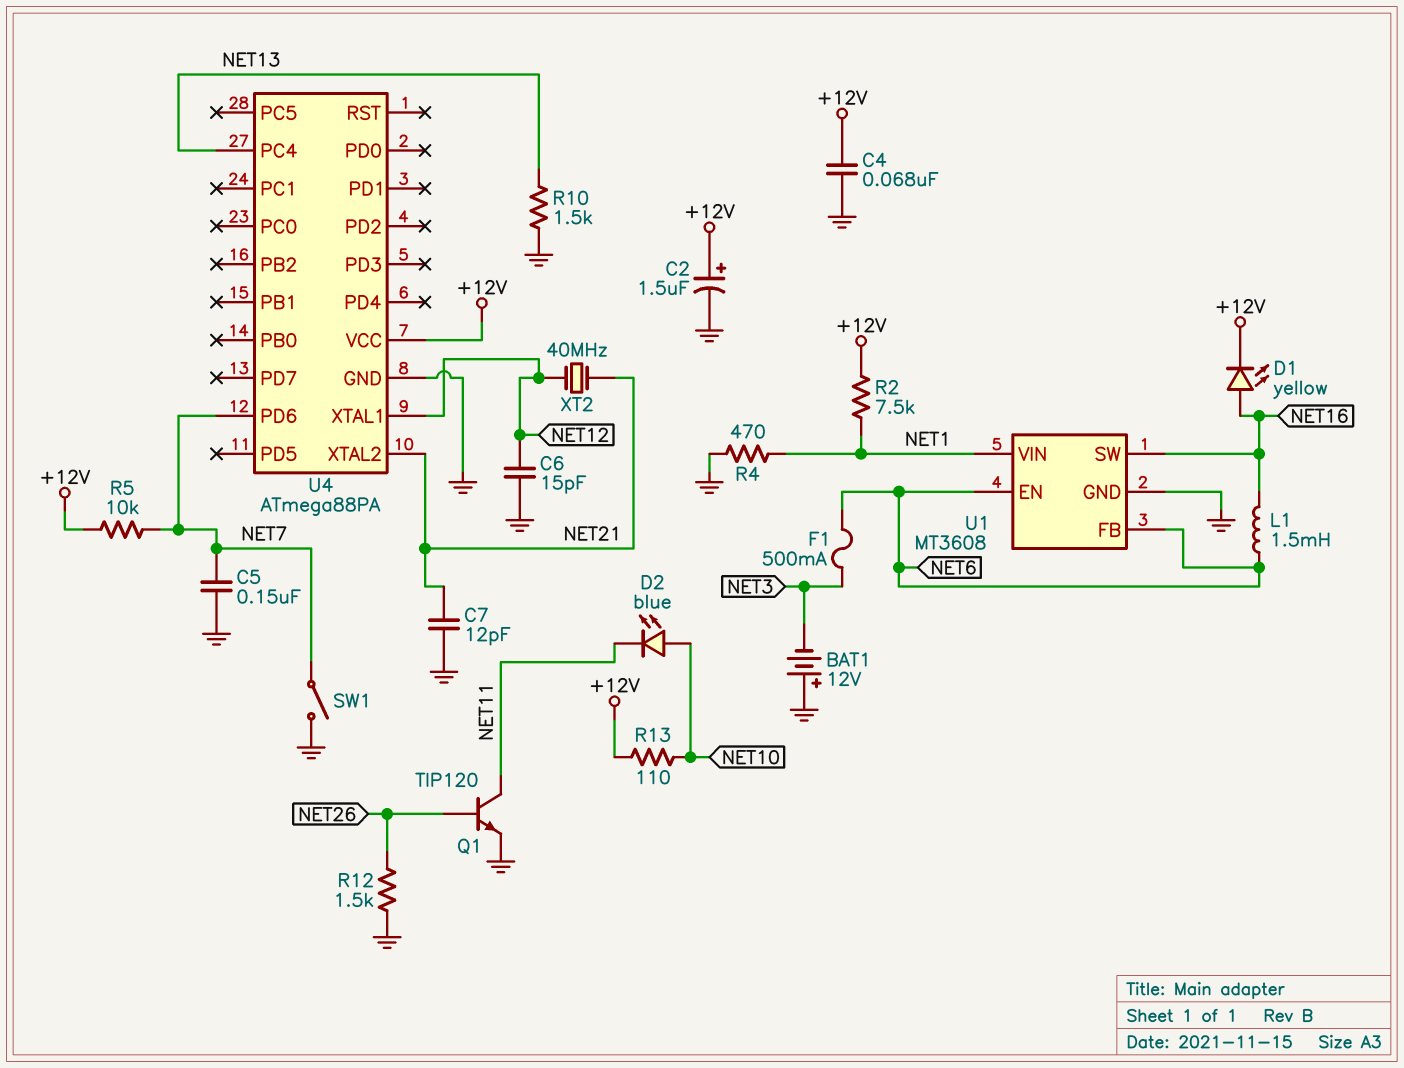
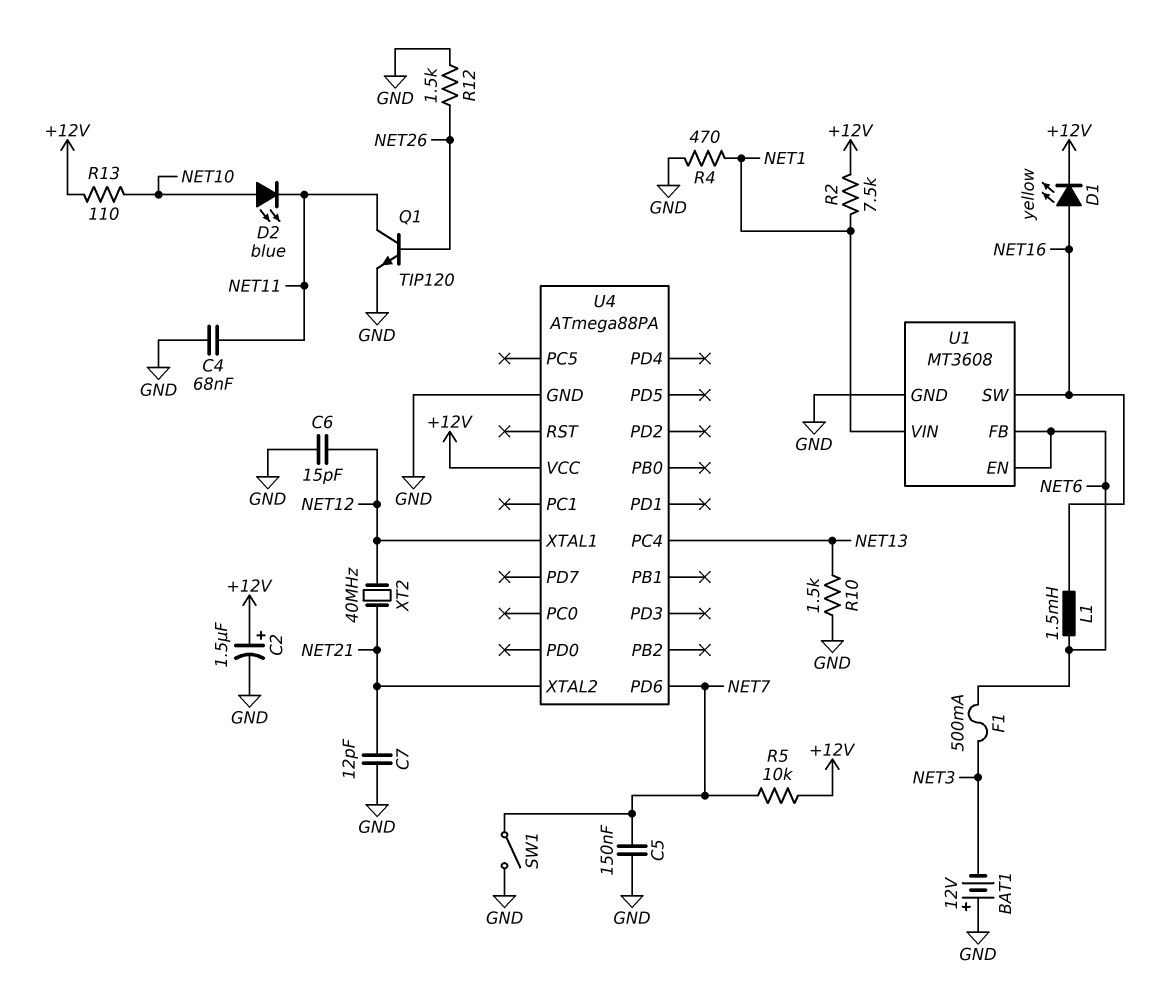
C4: 68nF (+12V, GND) -> 68nF (GND, NET11)

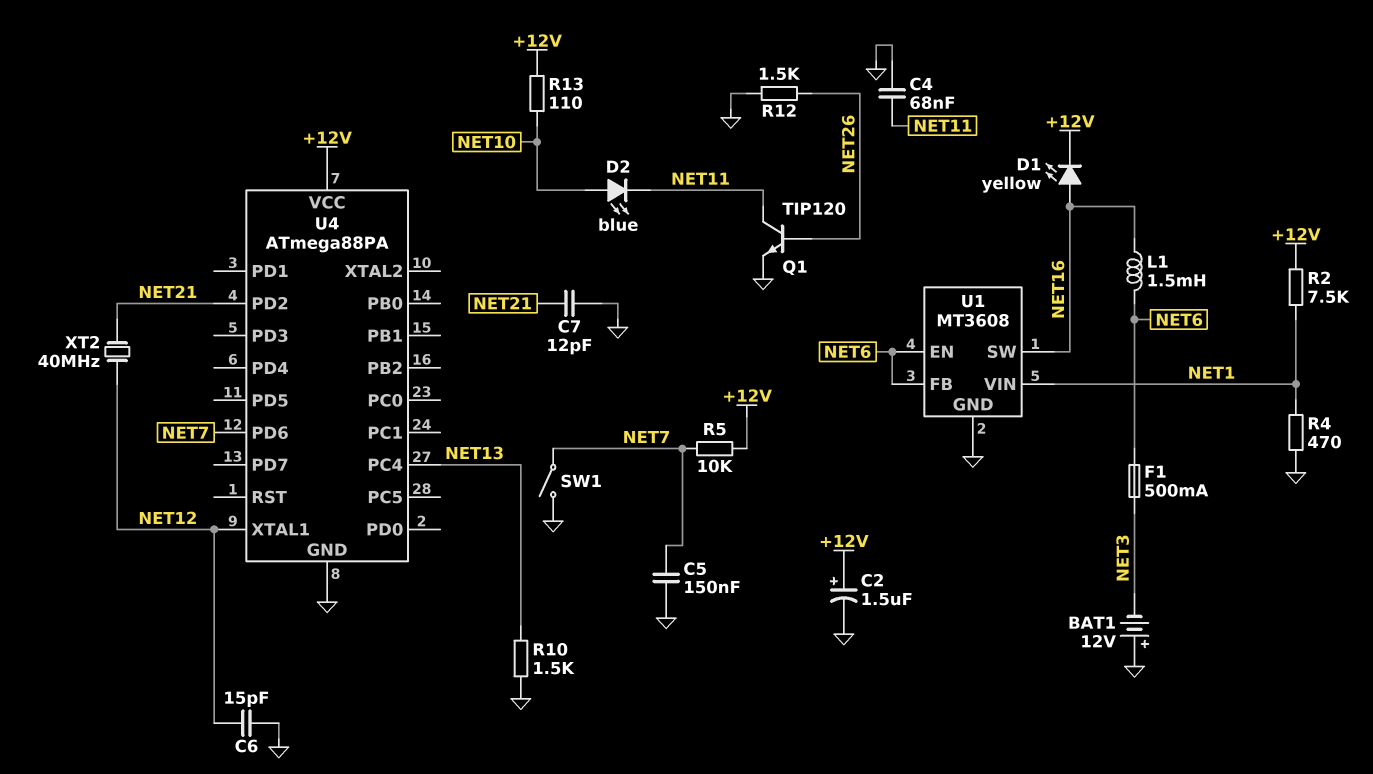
U4 pin PD2: none -> NET21
U4 pin XTAL2: NET21 -> none

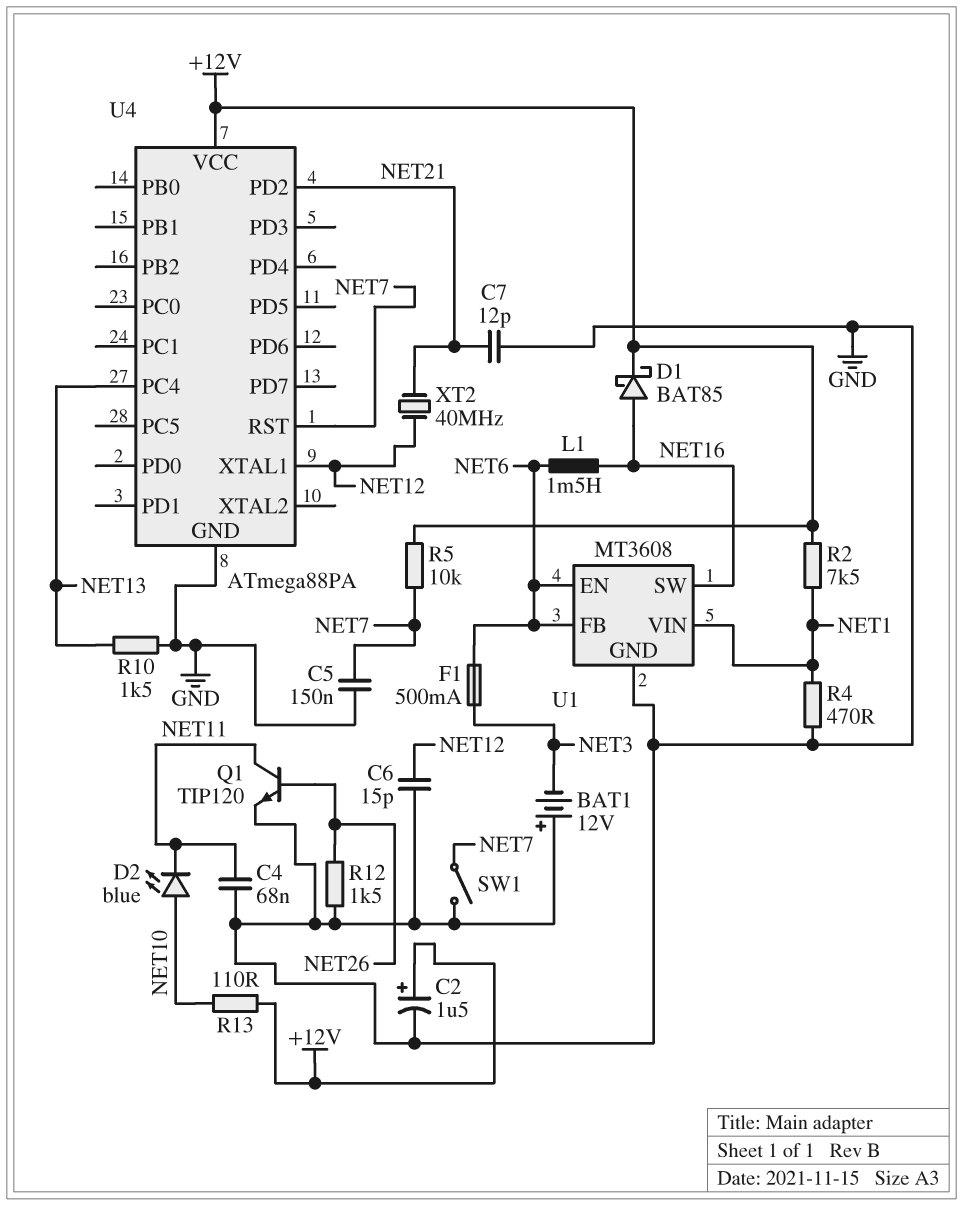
D1: LED yellow (A NET16, K +12V) -> schottky BAT85 (A NET16, K +12V)
U4 pin PD6: NET7 -> none
U4 pin RST: none -> NET7

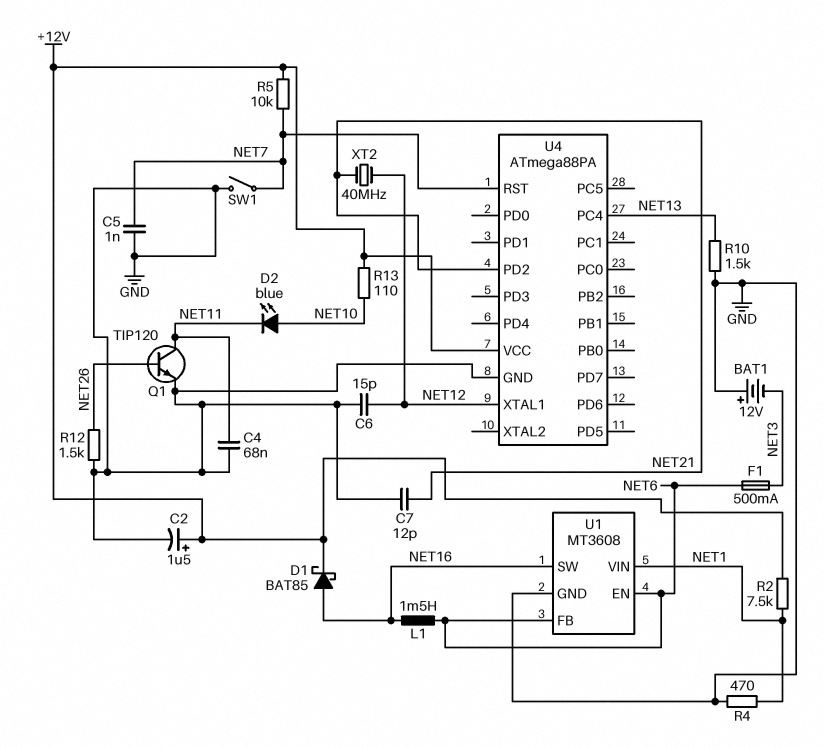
C5: 150nF (GND, NET7) -> 1nF (GND, NET7)

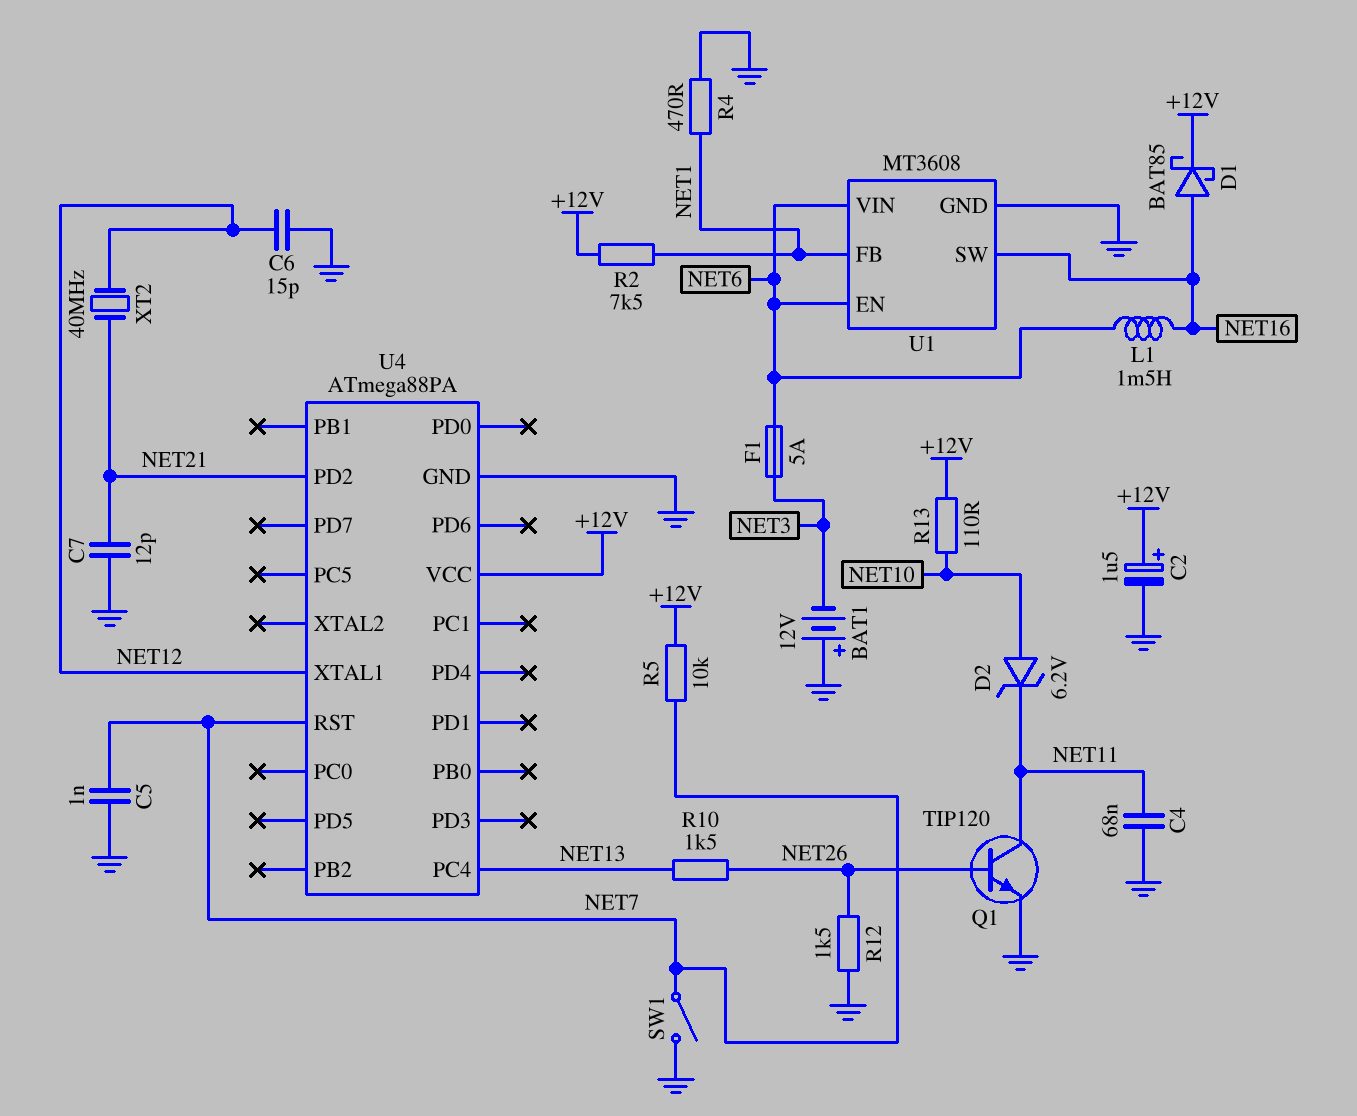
D2: LED blue (A NET10, K NET11) -> zener 6.2V (A NET10, K NET11)
F1: 500mA (NET3, NET6) -> 5A (NET3, NET6)
R10: 1.5k (GND, NET13) -> 1.5k (NET13, NET26)
U1 pin FB: NET6 -> NET1
U1 pin VIN: NET1 -> NET6

